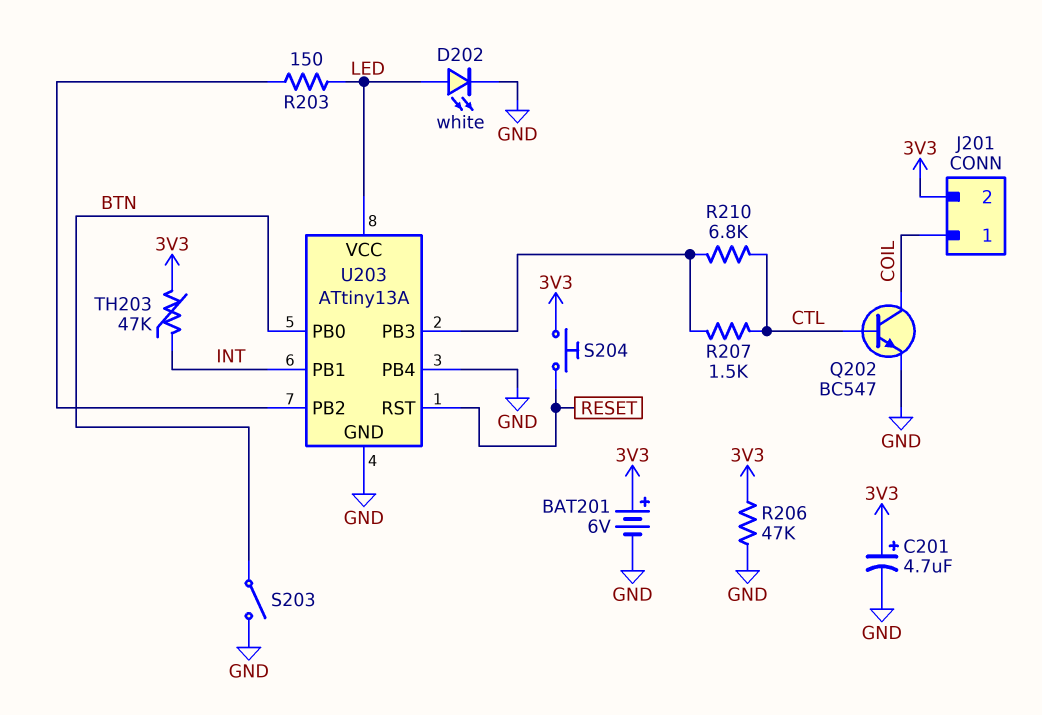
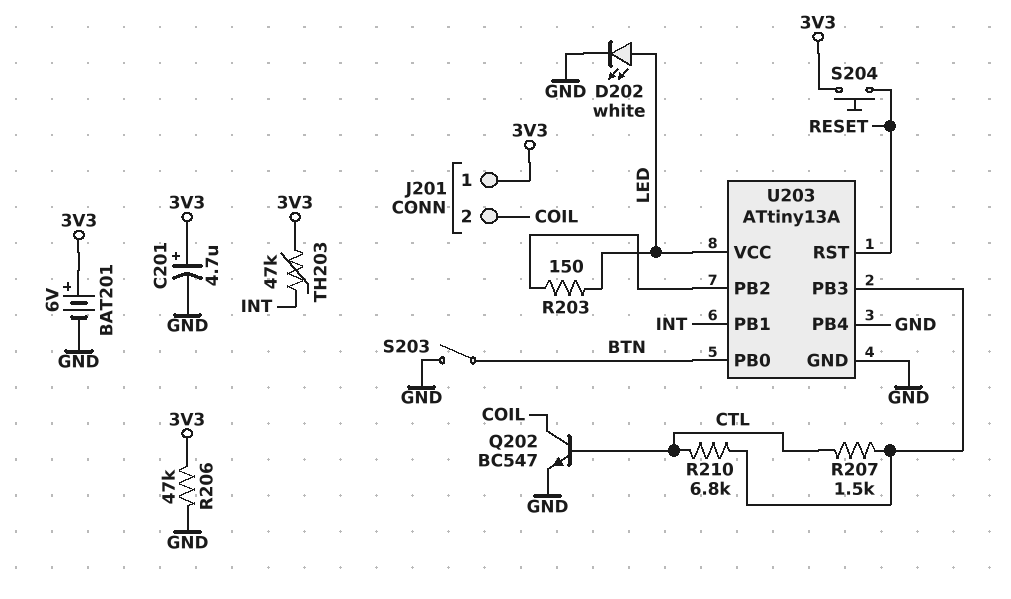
J201 pin 1: COIL -> 3V3
J201 pin 2: 3V3 -> COIL

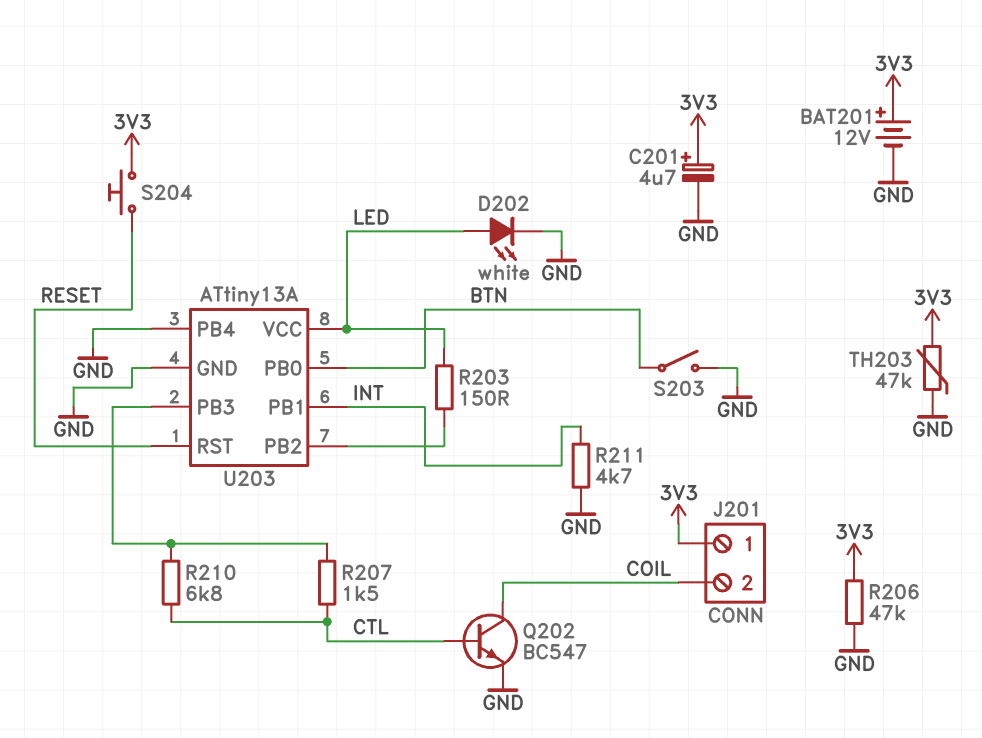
BAT201: 6V (plus 3V3, minus GND) -> 12V (plus 3V3, minus GND)
R211: none -> 4.7k (GND, INT)
TH203: 47k (3V3, INT) -> 47k (3V3, GND)

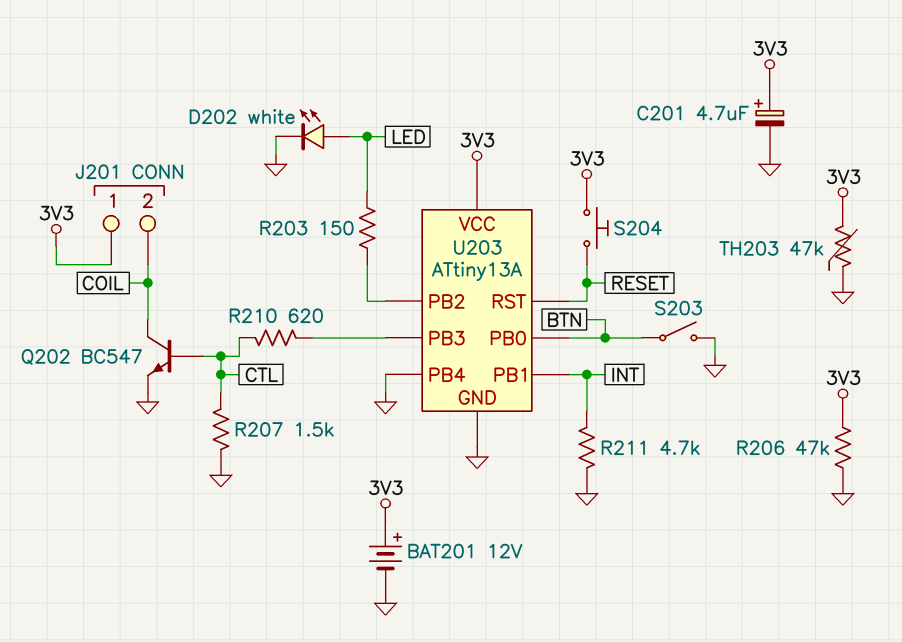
R207: 1.5k (CTL, U203/PB3) -> 1.5k (CTL, GND)
R210: 6.8k (CTL, U203/PB3) -> 620 (CTL, U203/PB3)
U203 pin VCC: LED -> 3V3

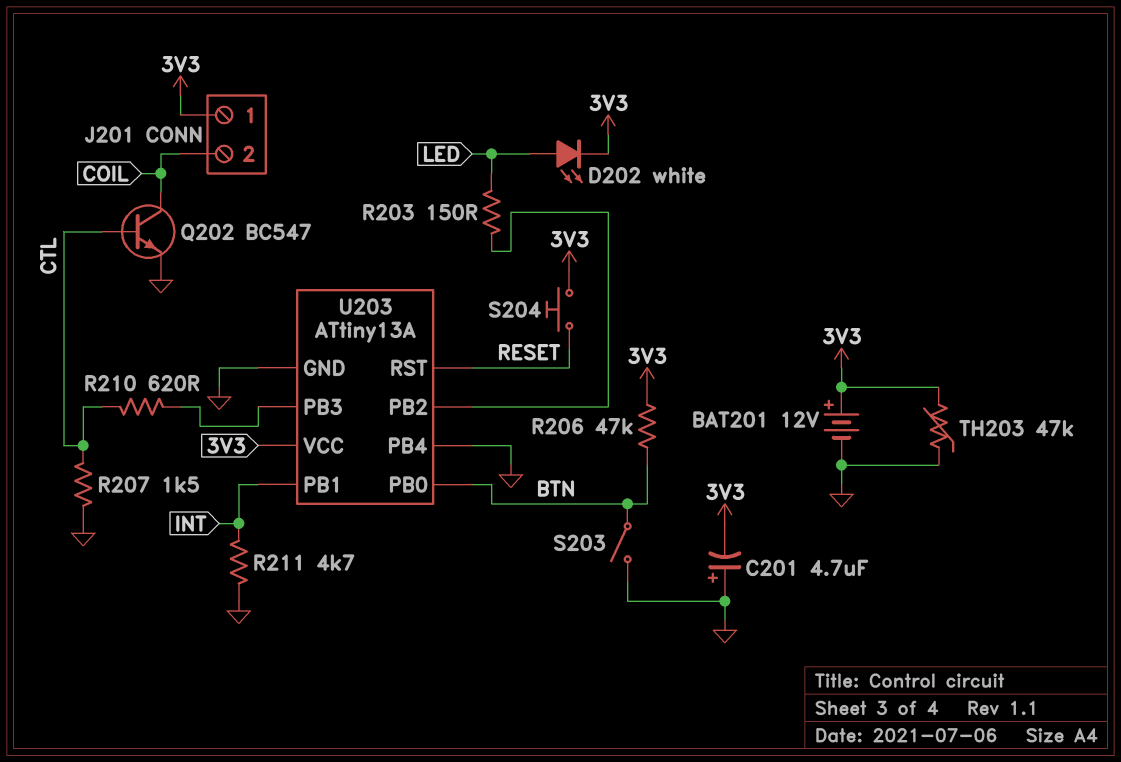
C201: 4.7uF (plus 3V3, minus GND) -> 4.7uF (plus GND, minus 3V3)
D202: LED white (A LED, K GND) -> LED white (A LED, K 3V3)
R206: 47k (3V3, GND) -> 47k (3V3, BTN)

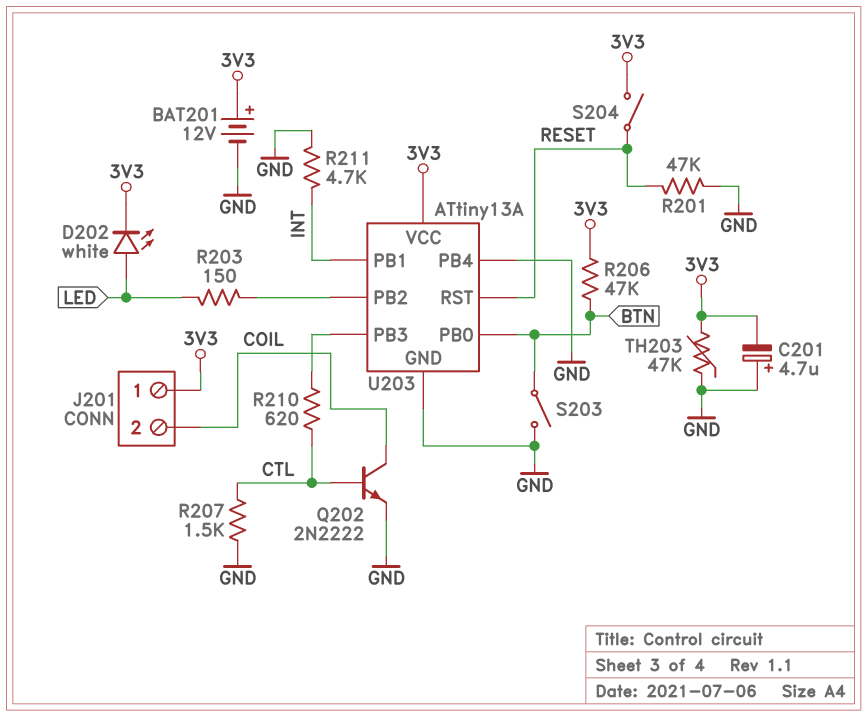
Q202: NPN BC547 (B CTL, C COIL, E GND) -> NPN 2N2222 (B CTL, C COIL, E GND)
R201: none -> 47k (GND, RESET)
S204: button (3V3, RESET) -> switch (3V3, RESET)

